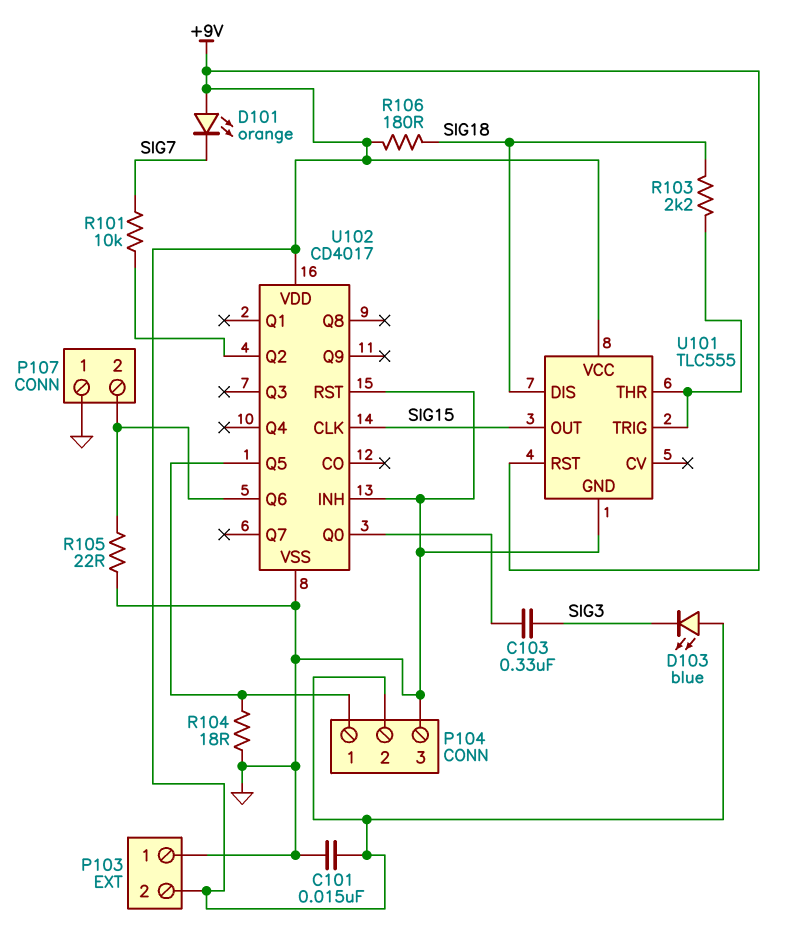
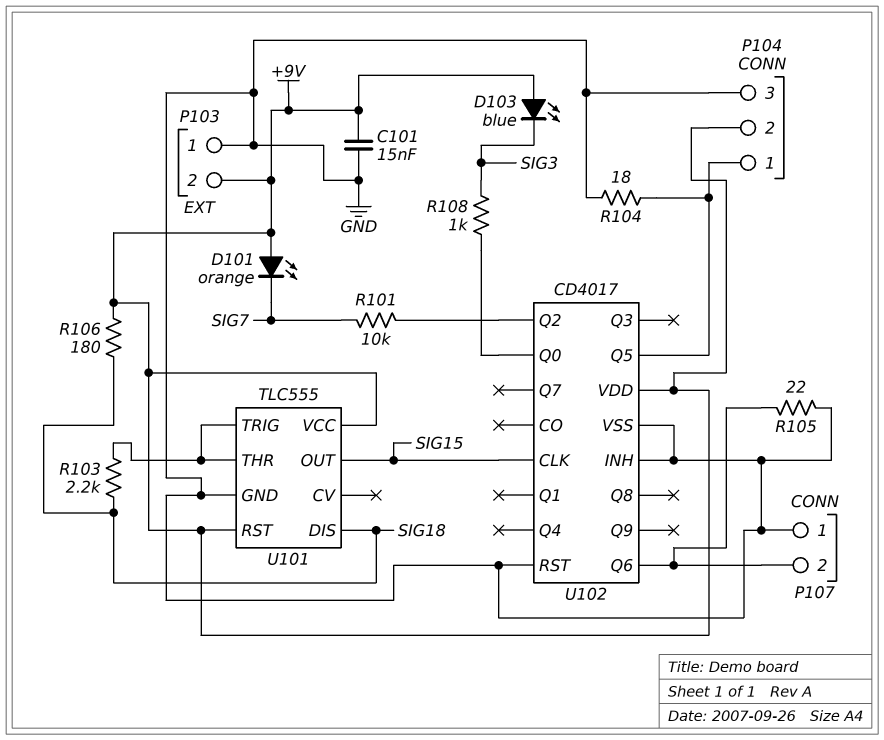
C103: 330nF (SIG3, U102/Q0) -> none
R108: none -> 1k (SIG3, U102/Q0)

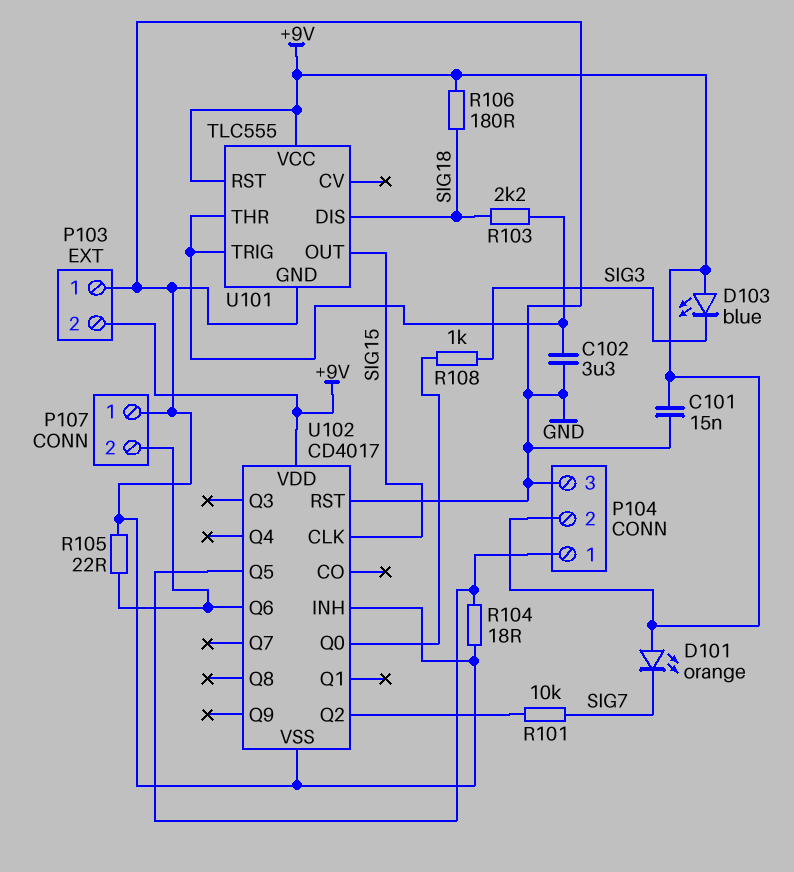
C102: none -> 3.3uF (GND, U101/THR)

